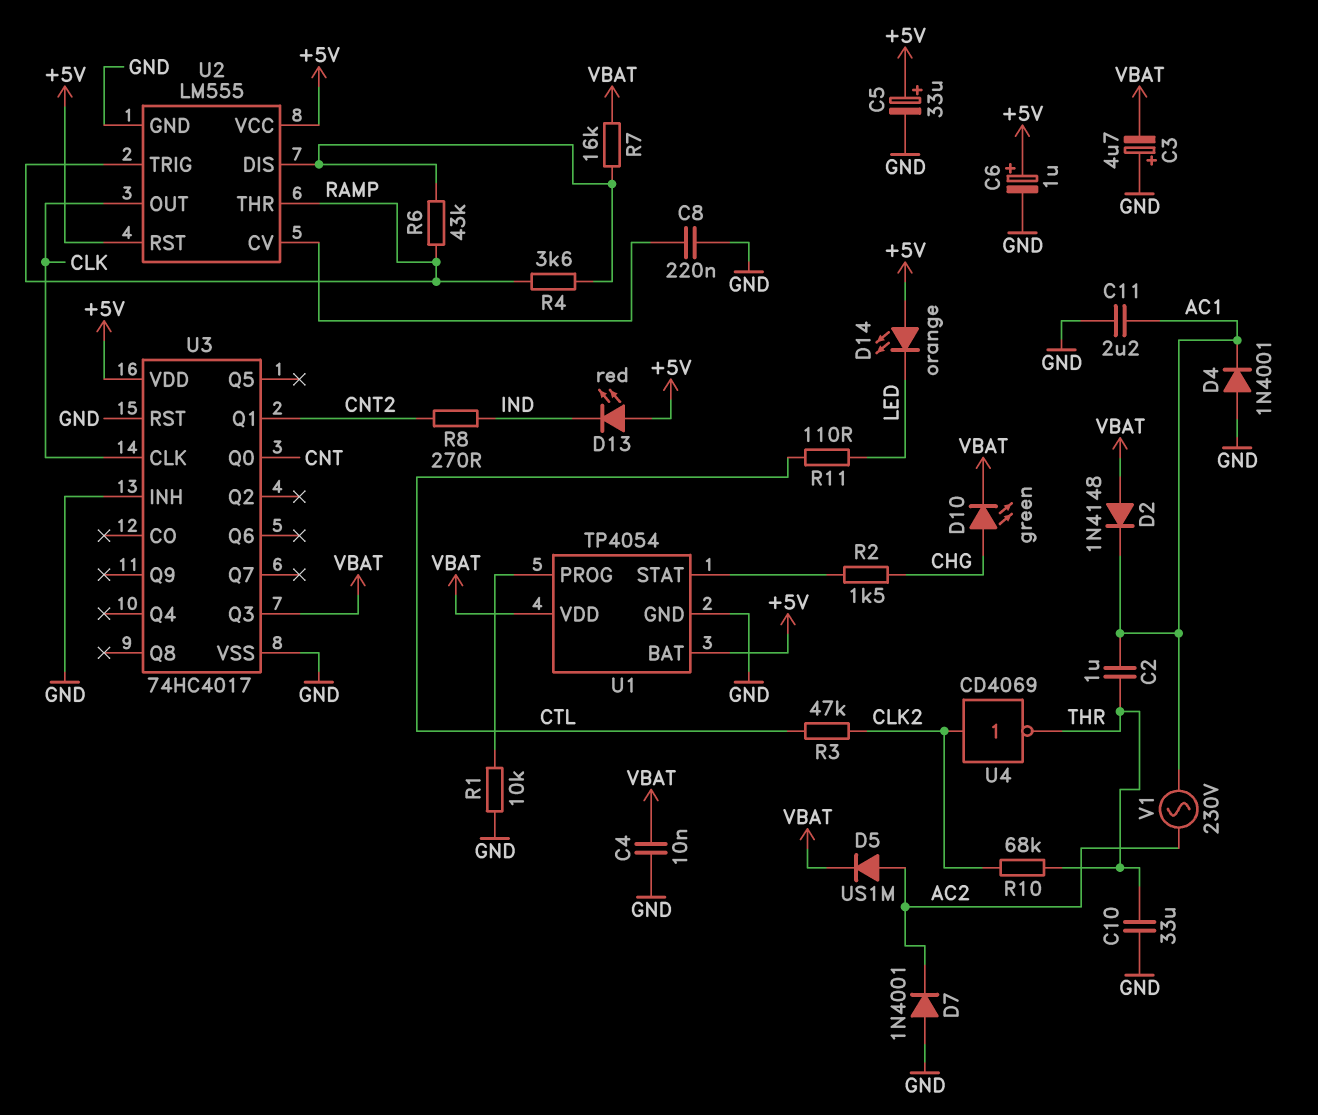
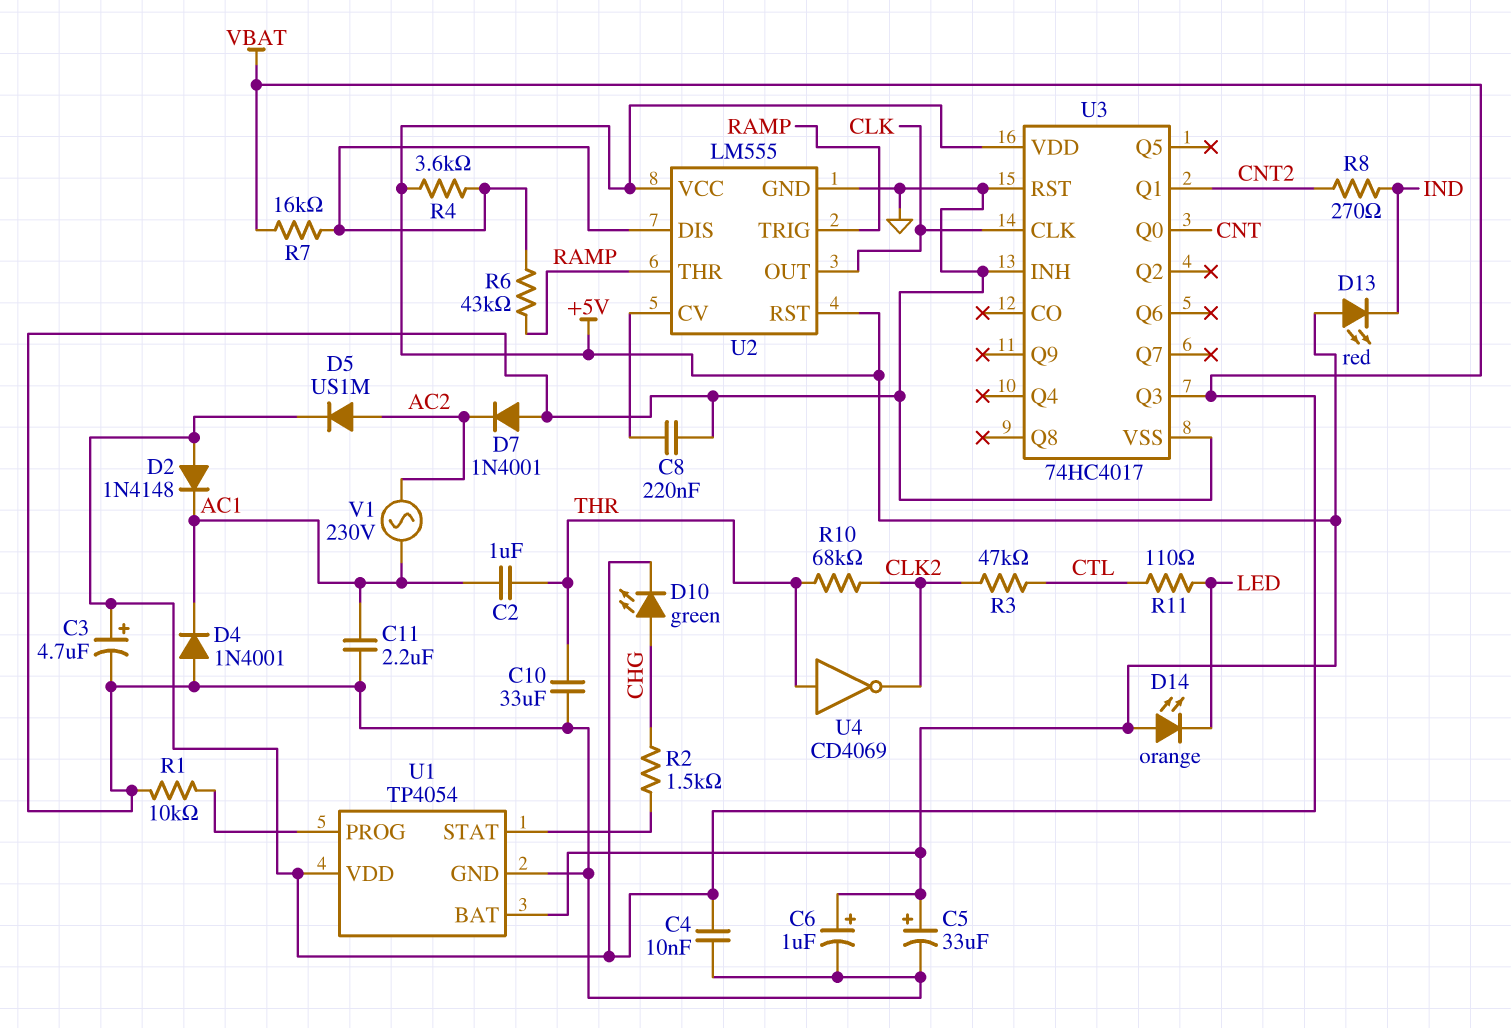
C3: 4.7uF (plus GND, minus VBAT) -> 4.7uF (plus VBAT, minus GND)
R4: 3.6k (RAMP, U2/DIS) -> 3.6k (+5V, U2/DIS)
U4: NOT CD4069 (in CLK2, out THR) -> NOT CD4069 (in THR, out CLK2)

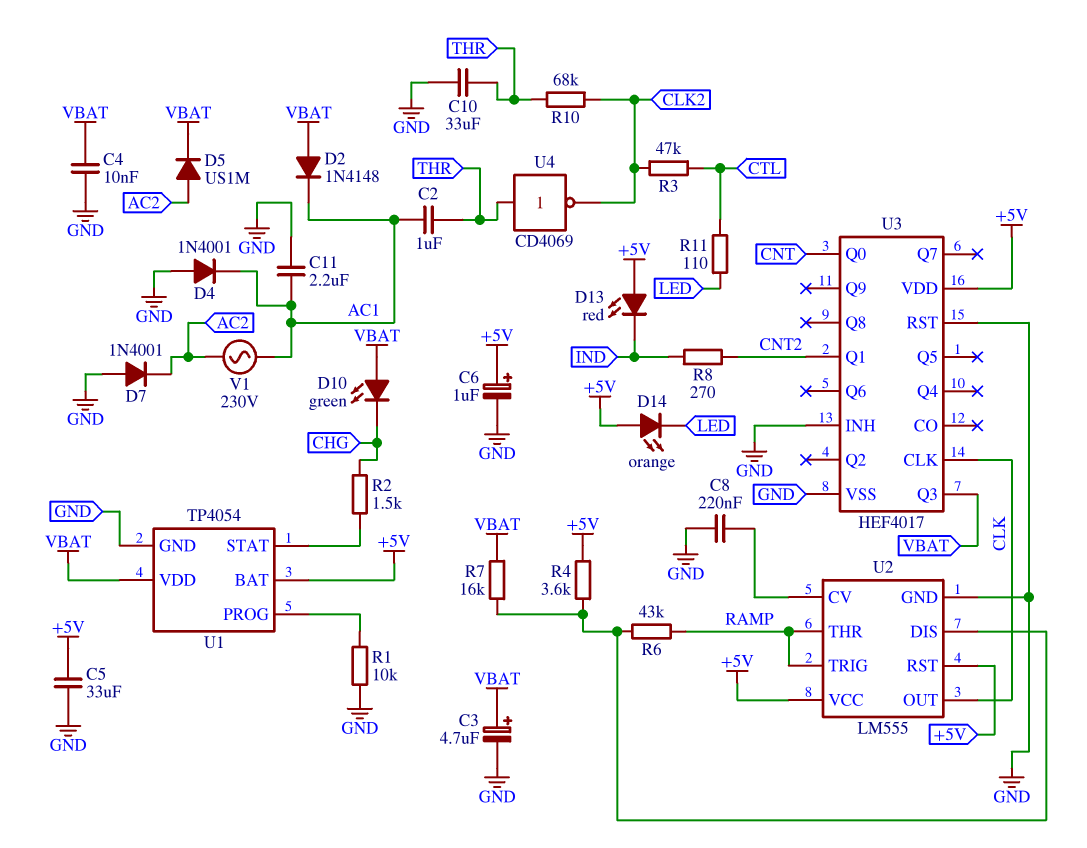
C5: 33uF (plus +5V, minus GND) -> 33uF (+5V, GND)
D10: LED green (A CHG, K VBAT) -> LED green (A VBAT, K CHG)
U3: 74HC4017 -> HEF4017

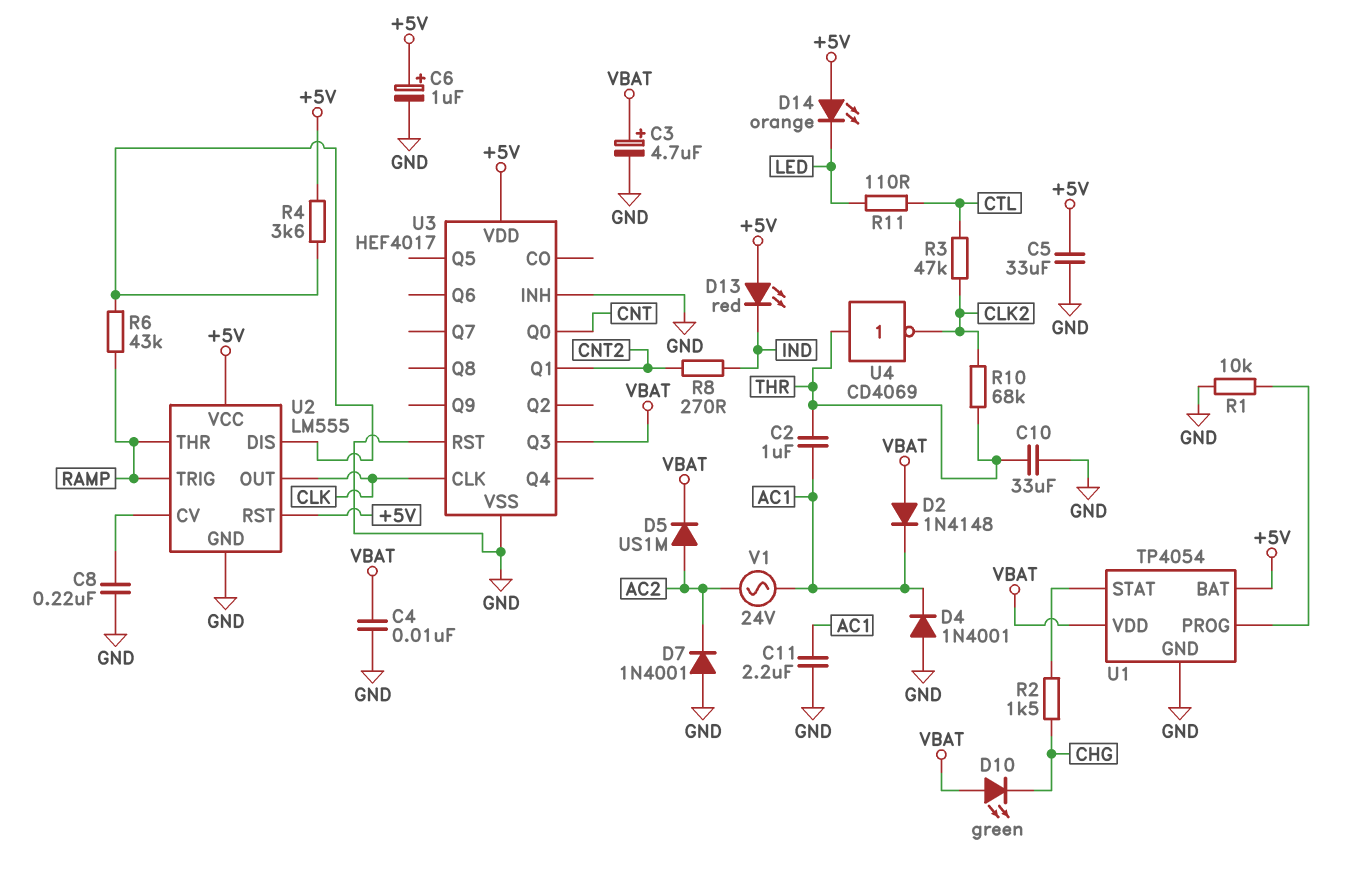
R7: 16k (U2/DIS, VBAT) -> none
V1: AC 230V (AC1, AC2) -> AC 24V (AC1, AC2)

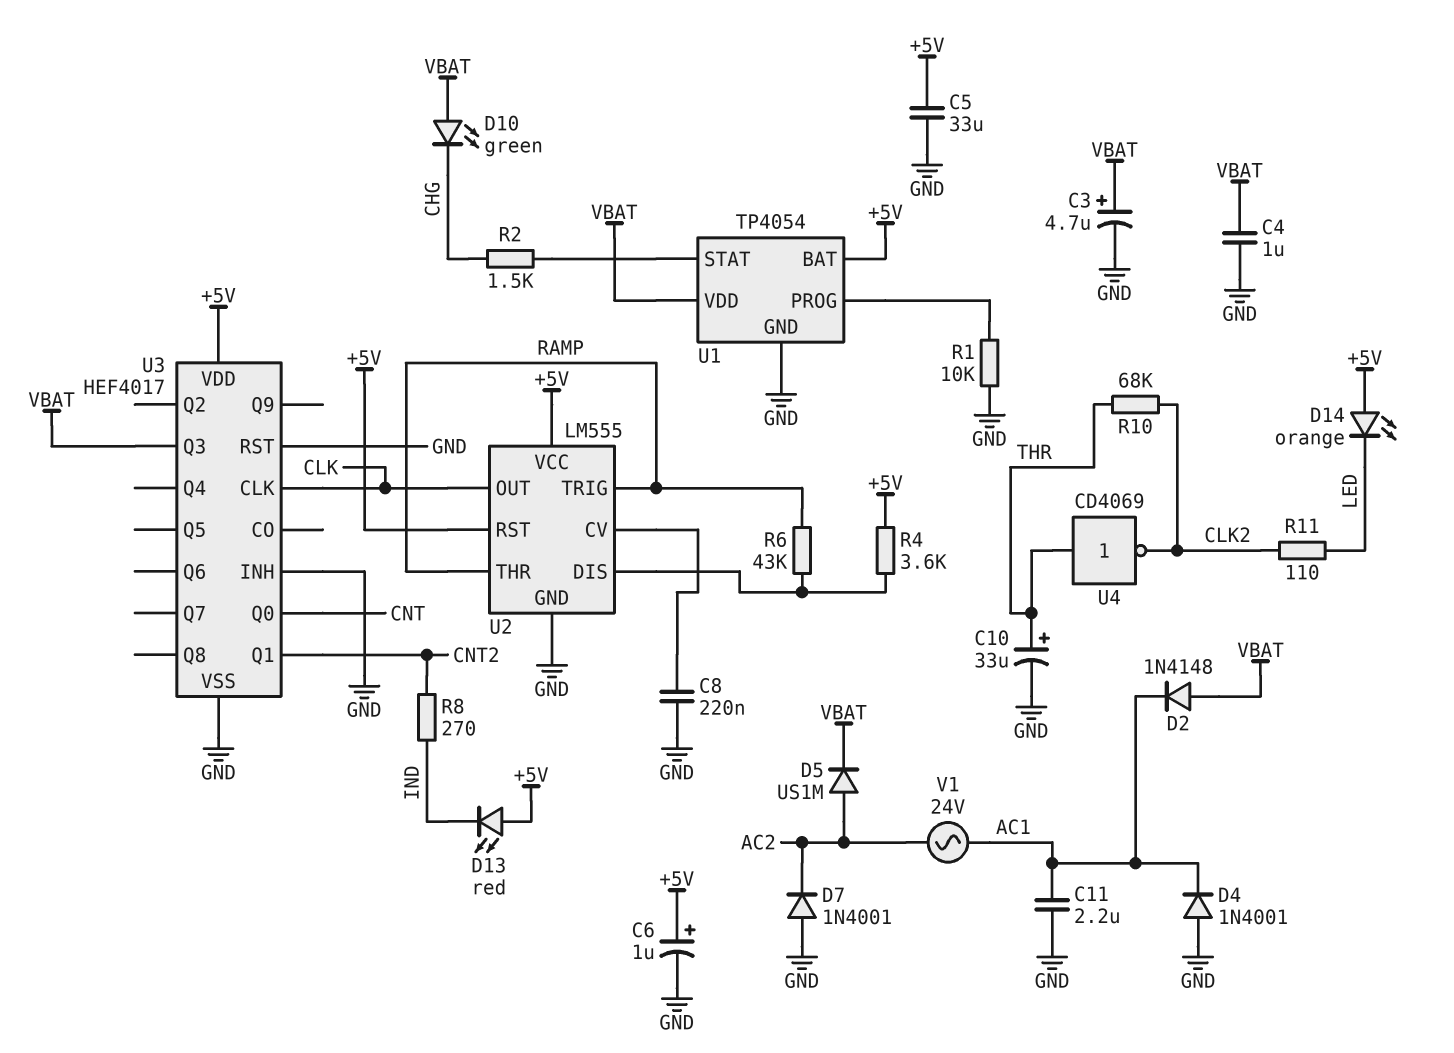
C2: 1uF (AC1, THR) -> none
C4: 10nF (GND, VBAT) -> 1uF (GND, VBAT)
C10: 33uF (GND, THR) -> 33uF (plus THR, minus GND)
R3: 47k (CLK2, CTL) -> none
R11: 110 (CTL, LED) -> 110 (CLK2, LED)

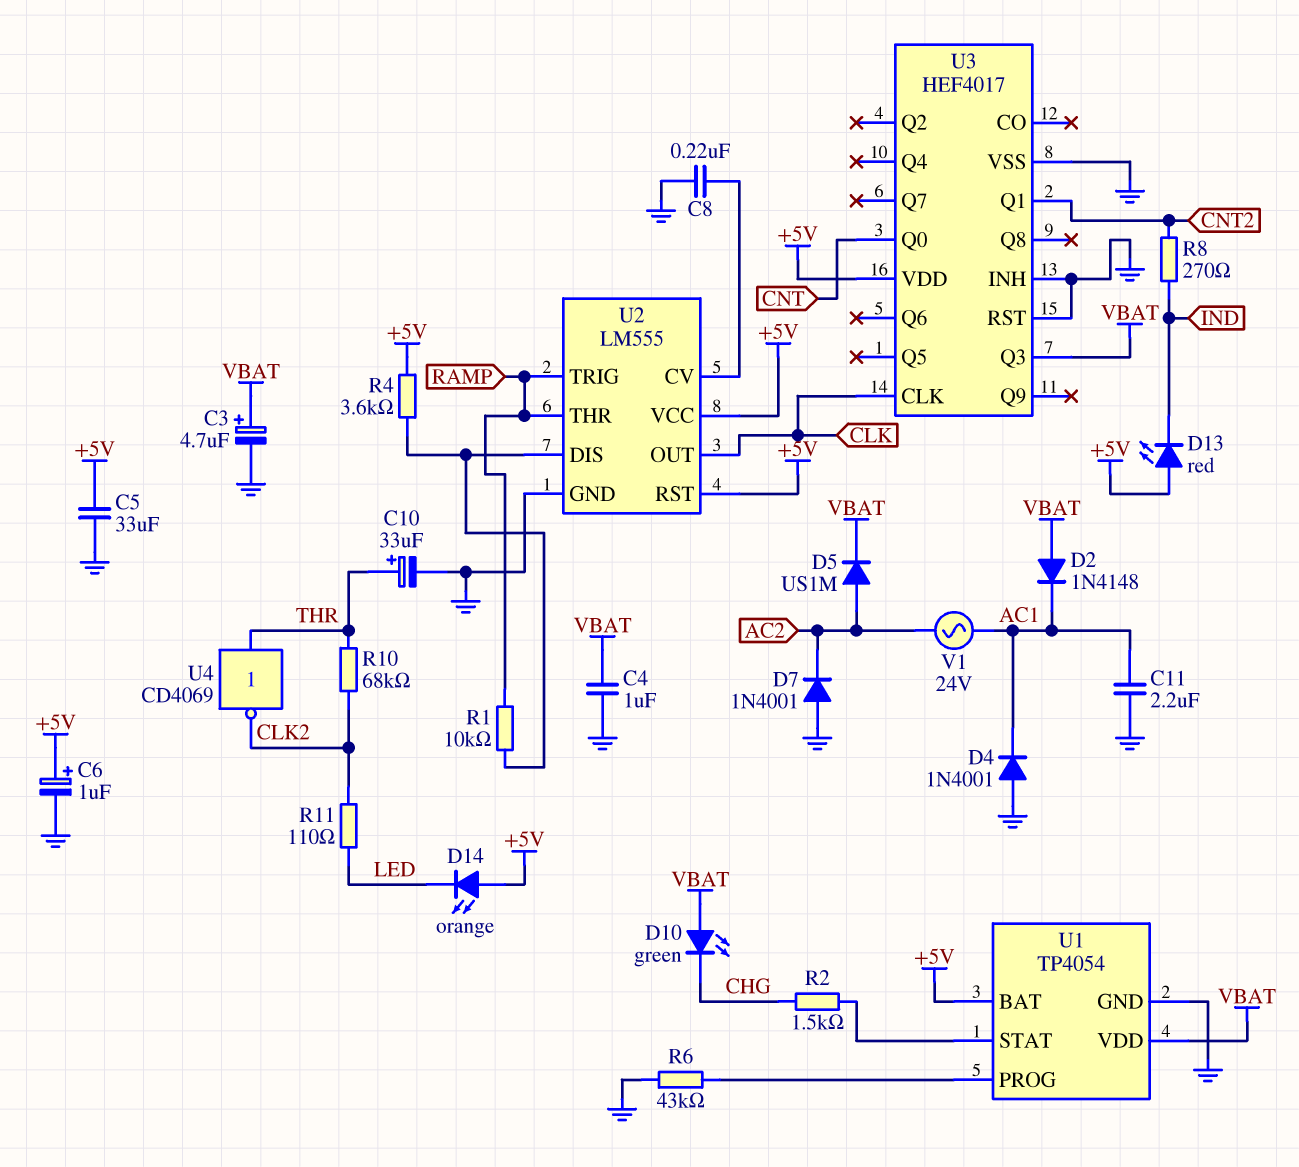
R1: 10k (GND, U1/PROG) -> 10k (RAMP, U2/DIS)
R6: 43k (RAMP, U2/DIS) -> 43k (GND, U1/PROG)

